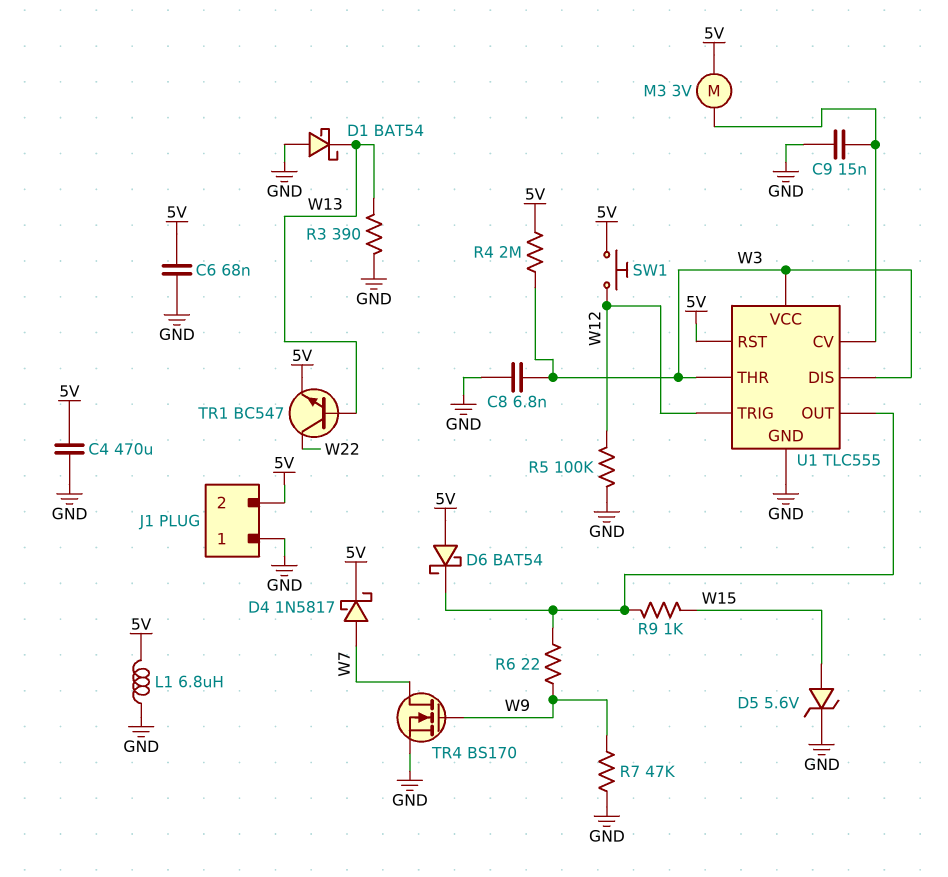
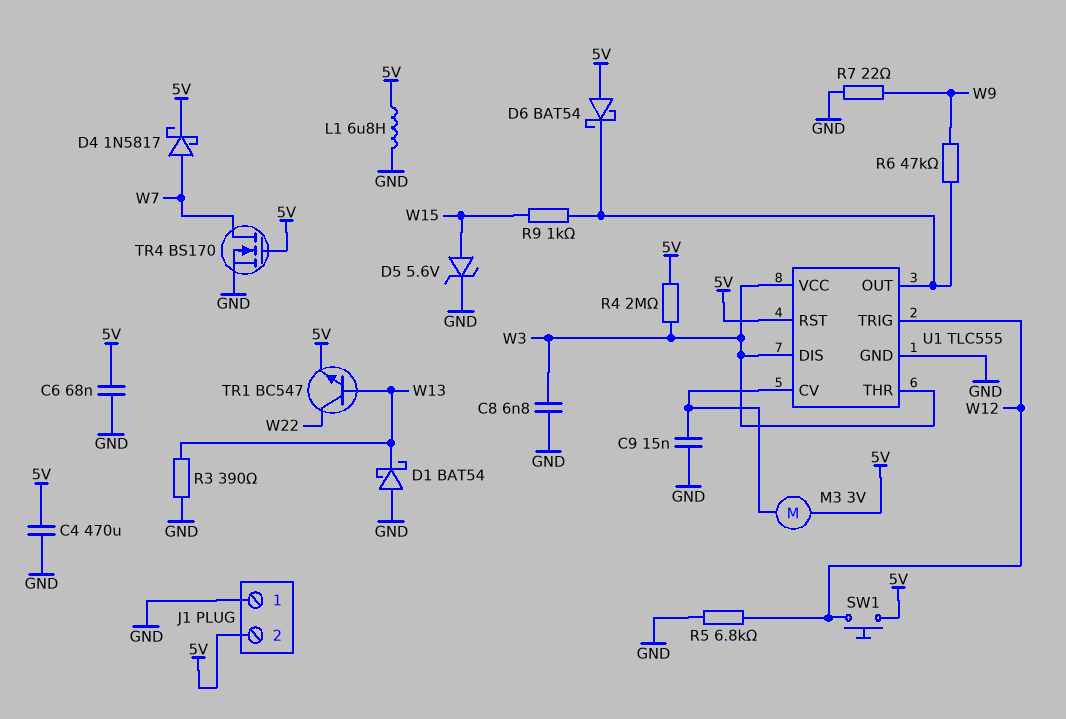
R5: 100k (GND, W12) -> 6.8k (GND, W12)
R6: 22 (U1/OUT, W9) -> 47k (U1/OUT, W9)
R7: 47k (GND, W9) -> 22 (GND, W9)
TR4: NMOS BS170 (G W9, D W7, S GND) -> NMOS BS170 (G 5V, D W7, S GND)

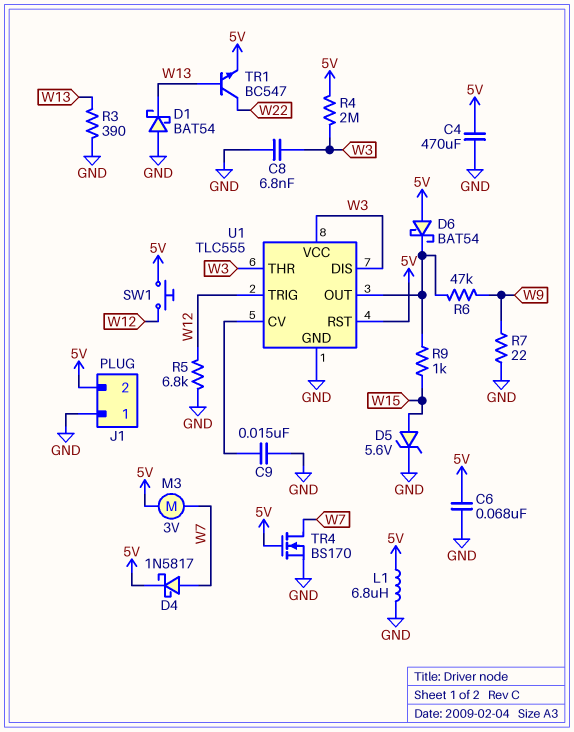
M3: motor 3V (5V, U1/CV) -> motor 3V (5V, W7)

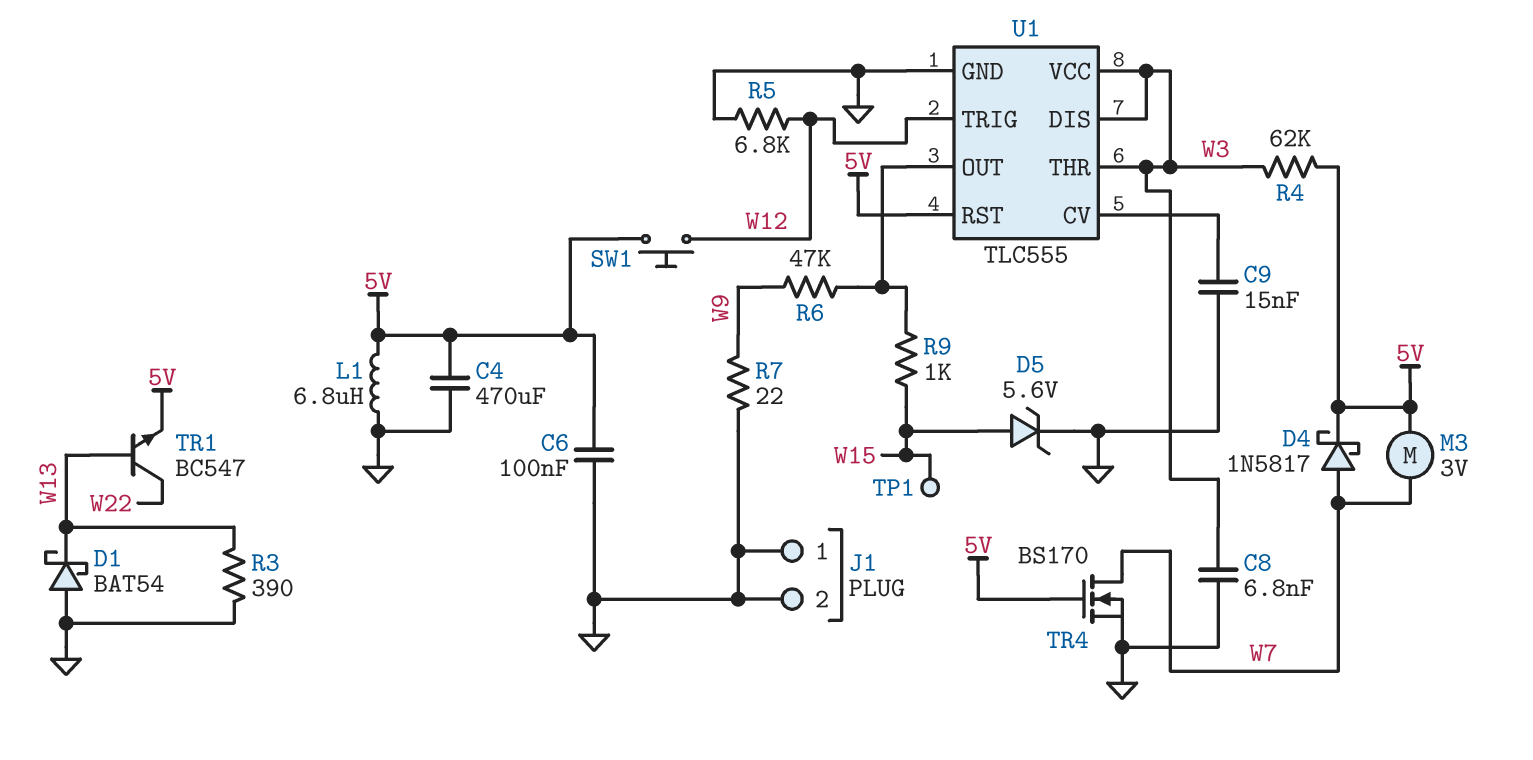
C6: 68nF (5V, GND) -> 100nF (5V, GND)
D6: schottky BAT54 (A 5V, K U1/OUT) -> none
J1 pin 2: 5V -> GND
R4: 2M (5V, W3) -> 62k (5V, W3)
TP1: none -> test point (W15)

